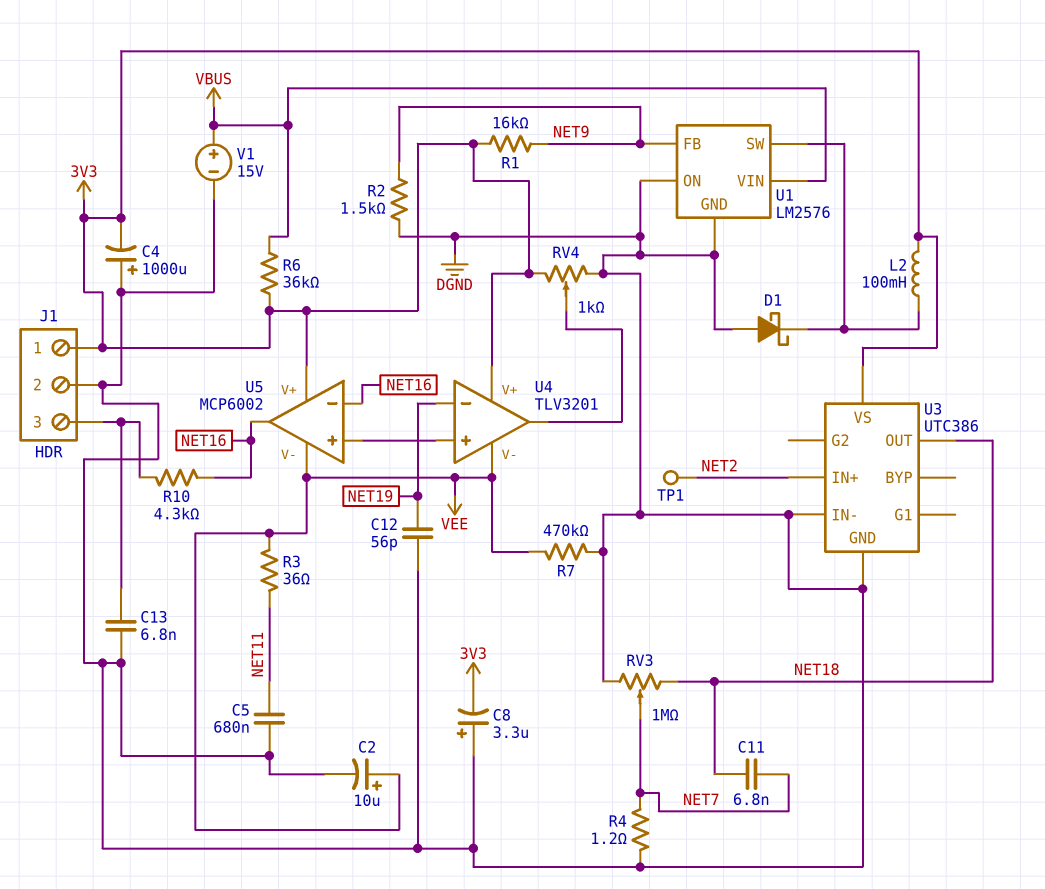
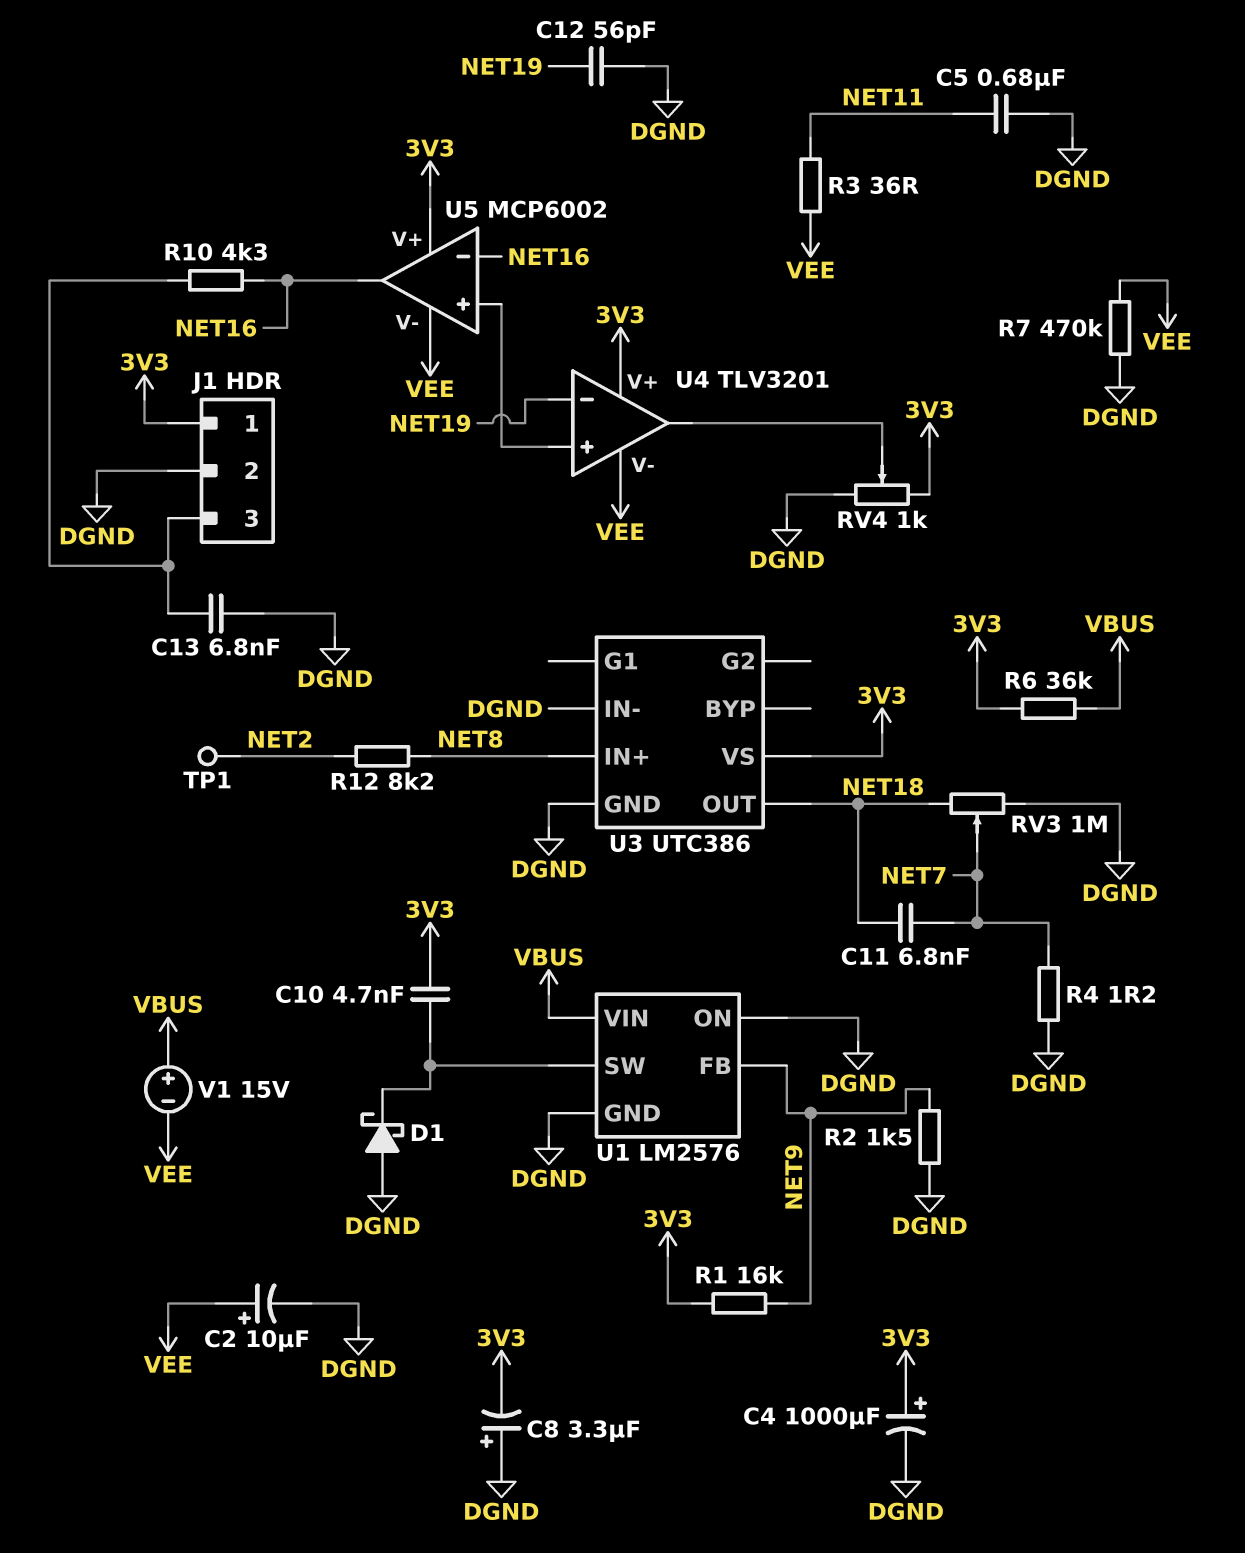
C4: 1000uF (plus DGND, minus 3V3) -> 1000uF (plus 3V3, minus DGND)
C10: none -> 4.7nF (3V3, U1/SW)
L2: 100mH (3V3, U1/SW) -> none
R12: none -> 8.2k (NET2, NET8)
U3 pin IN+: NET2 -> NET8
V1: 15V (plus VBUS, minus DGND) -> 15V (plus VBUS, minus VEE)

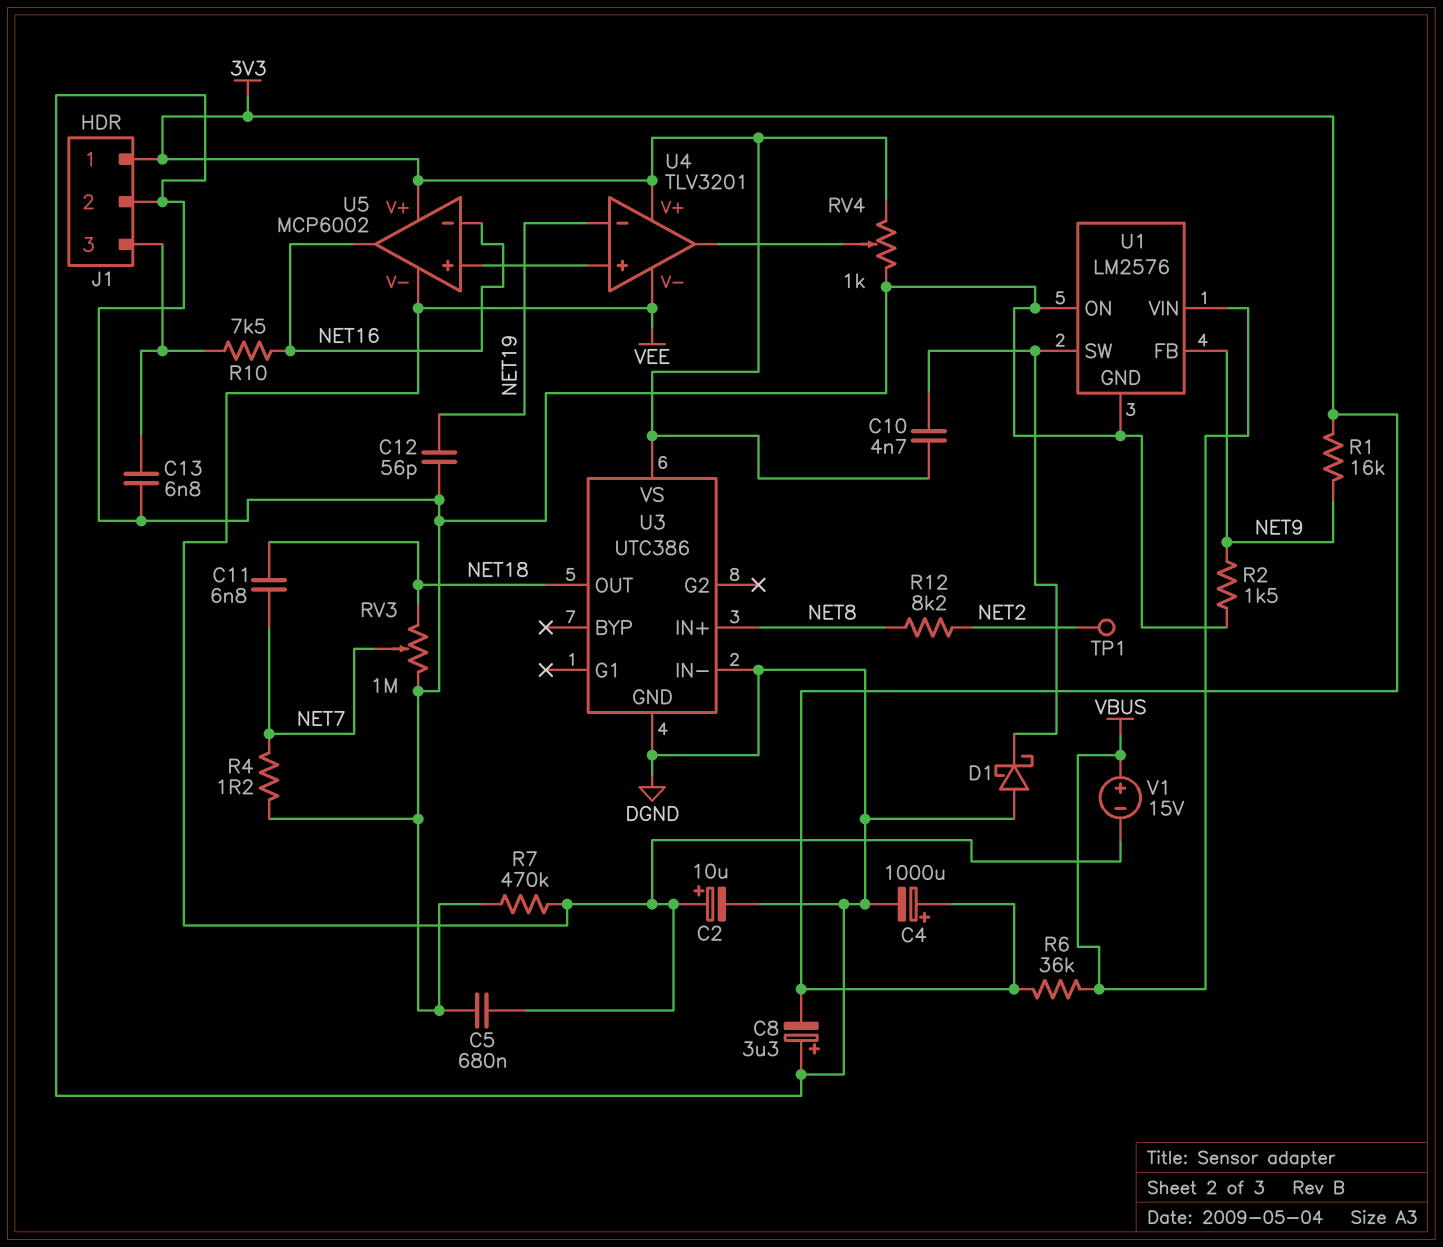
C5: 680nF (DGND, NET11) -> 680nF (DGND, VEE)
R3: 36 (NET11, VEE) -> none
R10: 4.3k (J1/3, NET16) -> 7.5k (J1/3, NET16)

